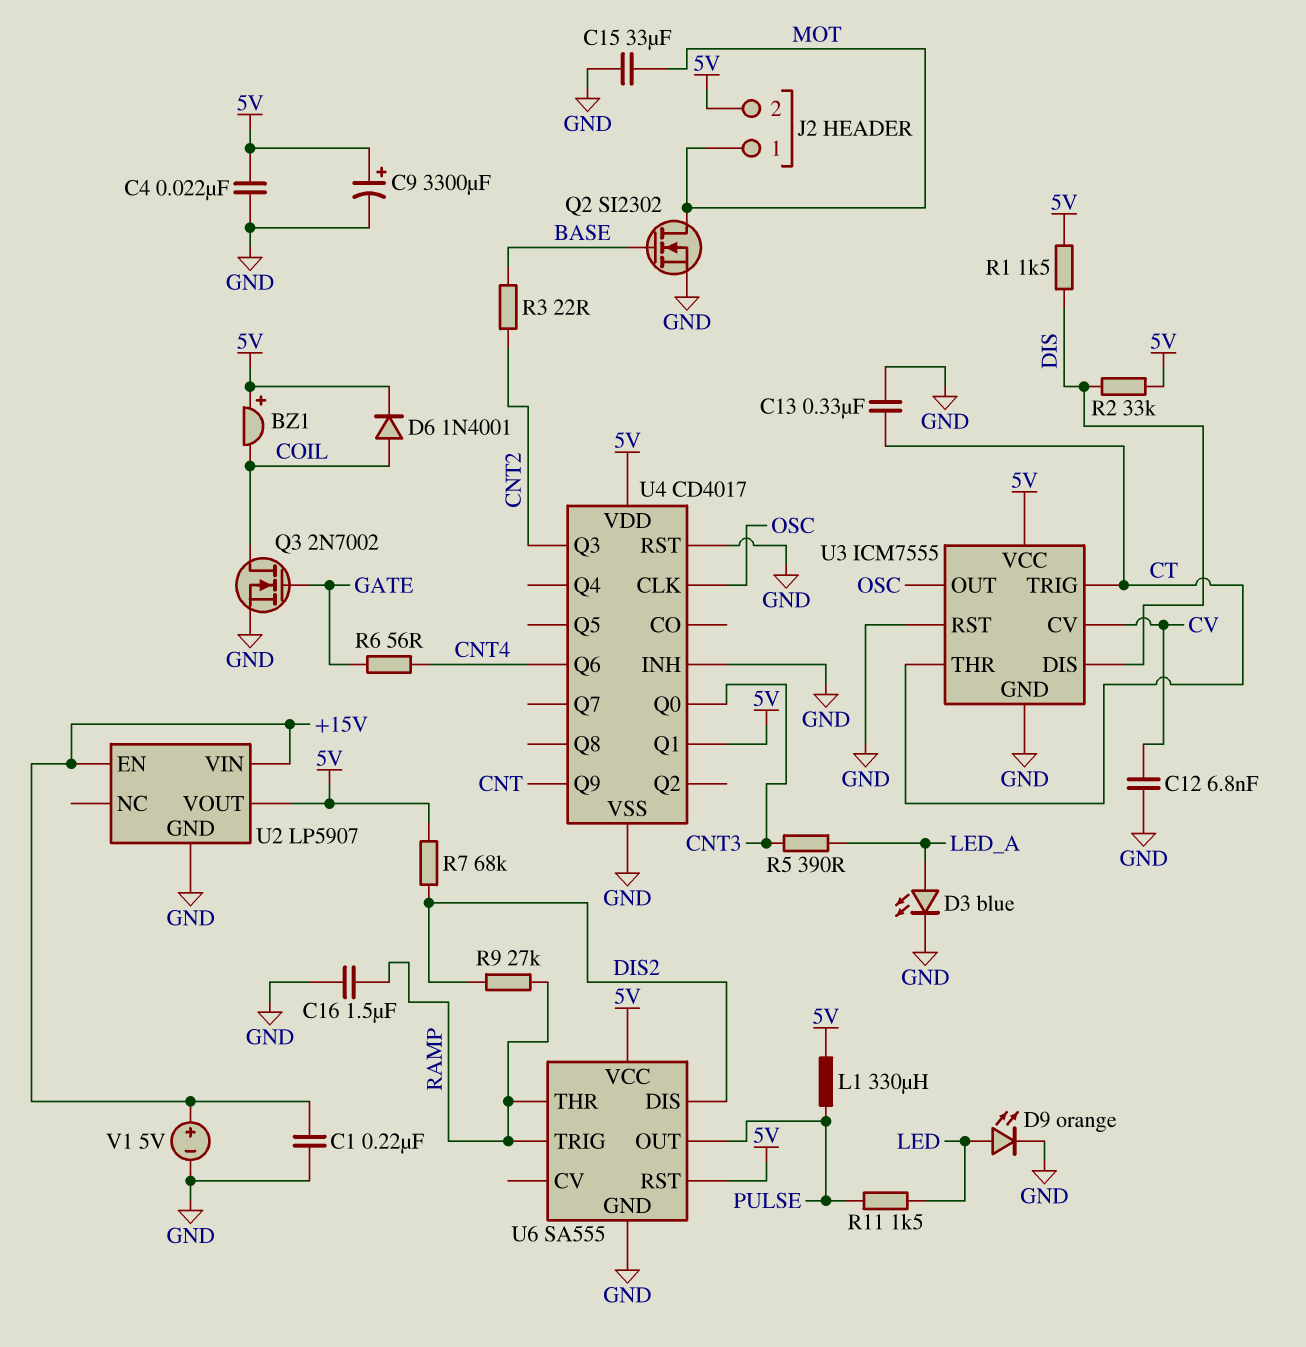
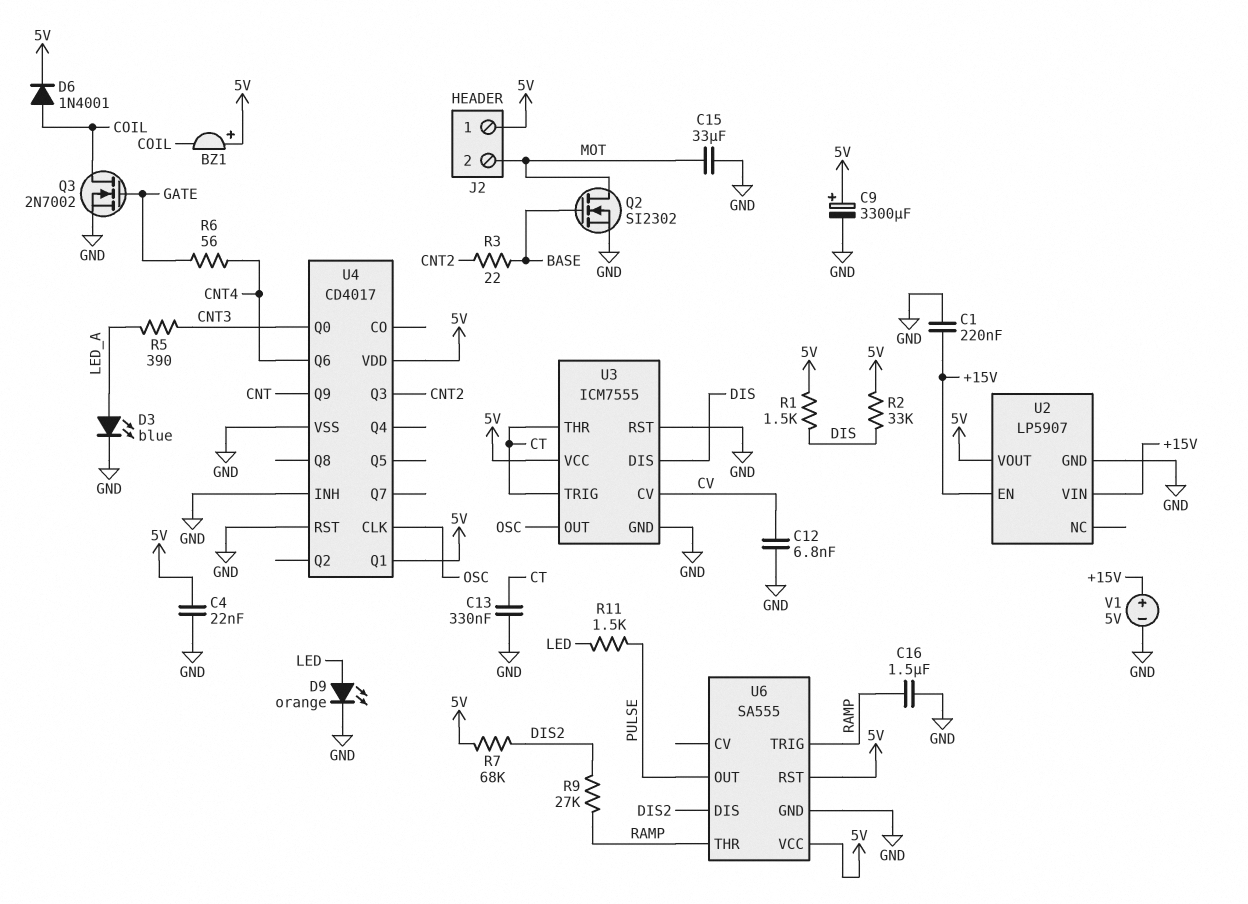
J2 pin 1: MOT -> 5V
J2 pin 2: 5V -> MOT
L1: 330uH (5V, PULSE) -> none

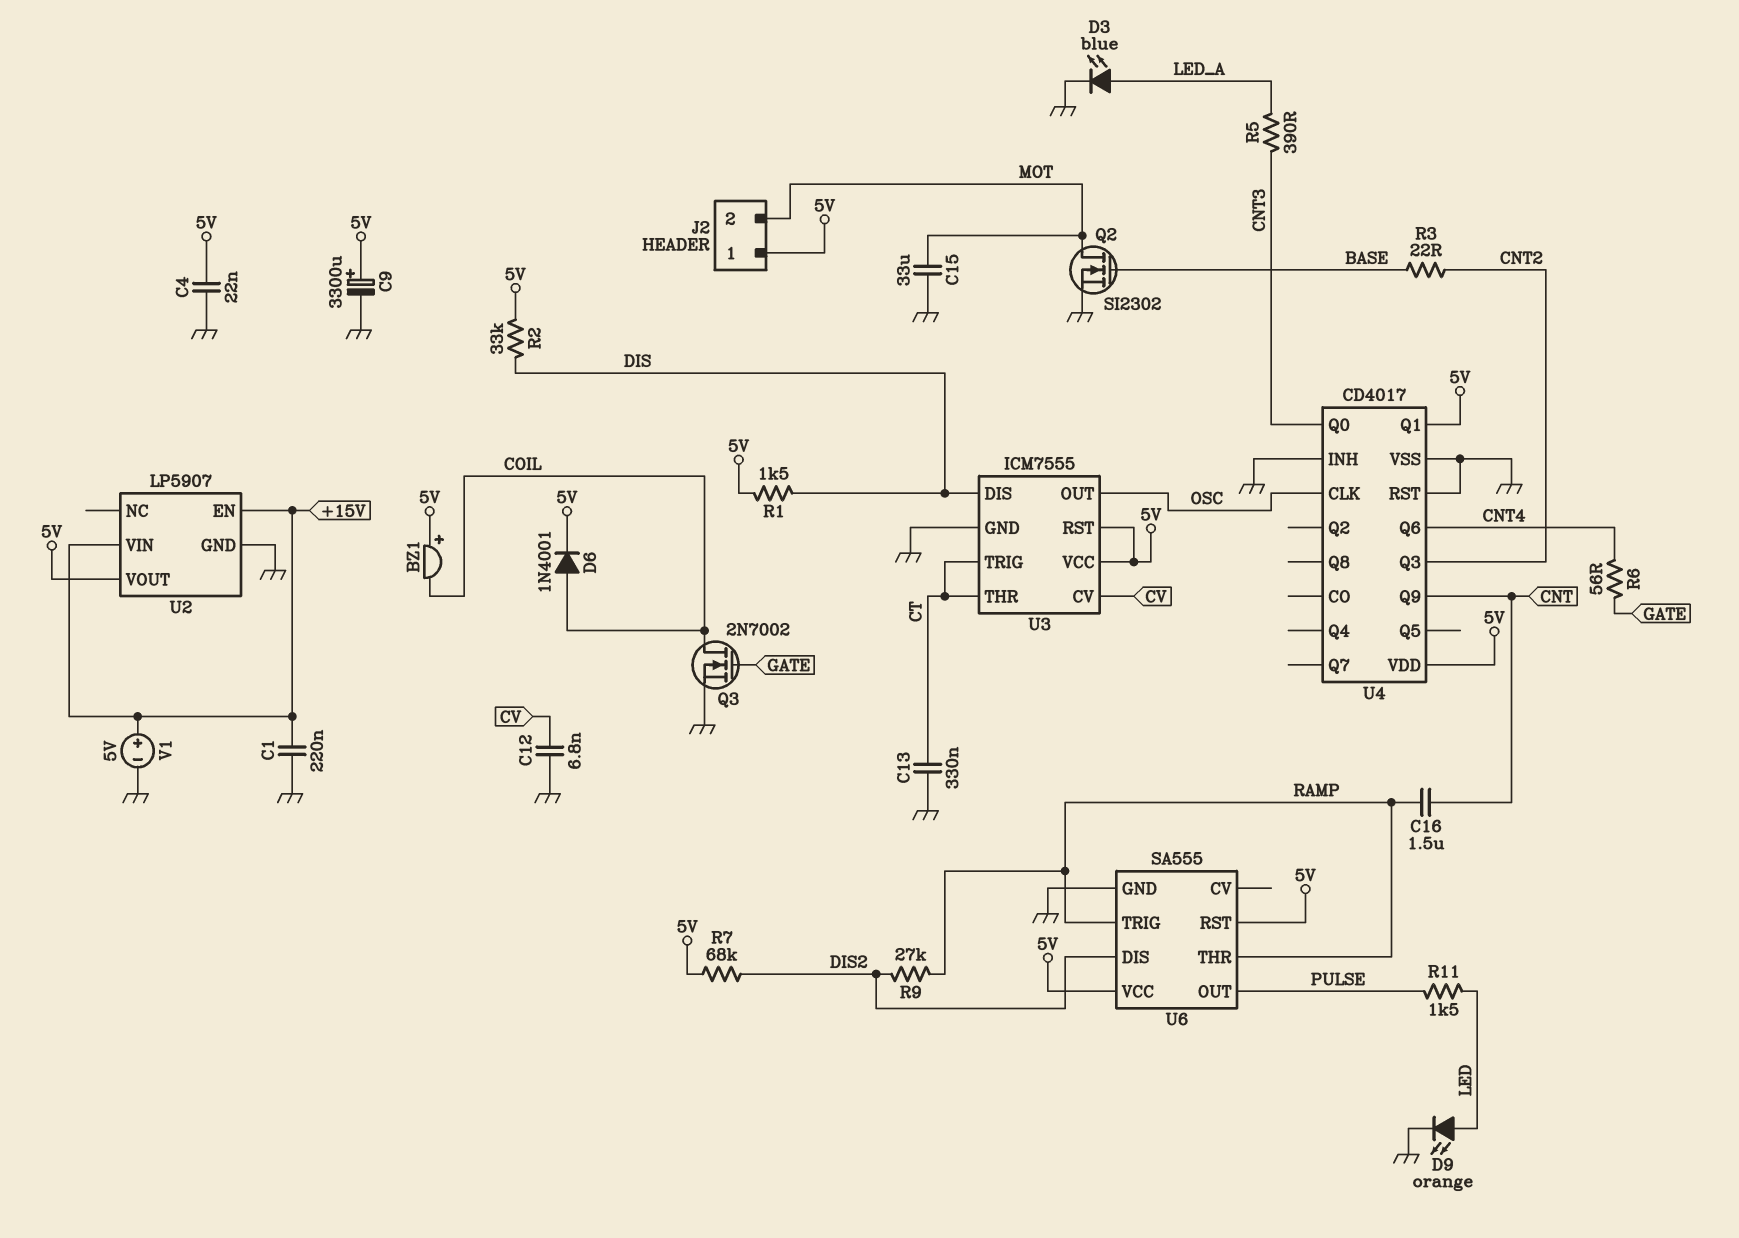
C16: 1.5uF (GND, RAMP) -> 1.5uF (CNT, RAMP)
U3 pin RST: GND -> 5V

